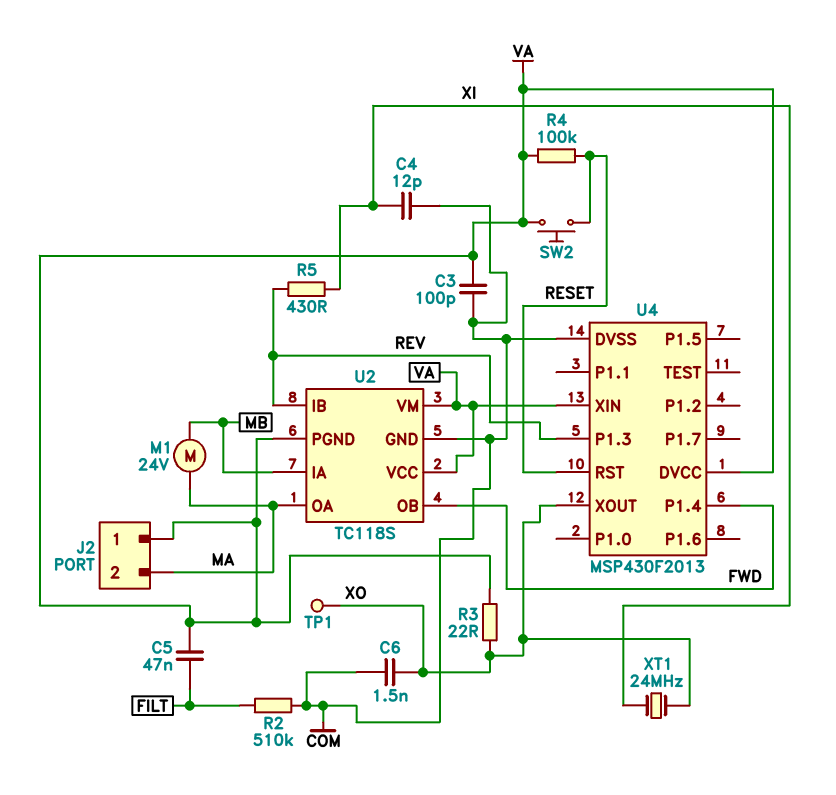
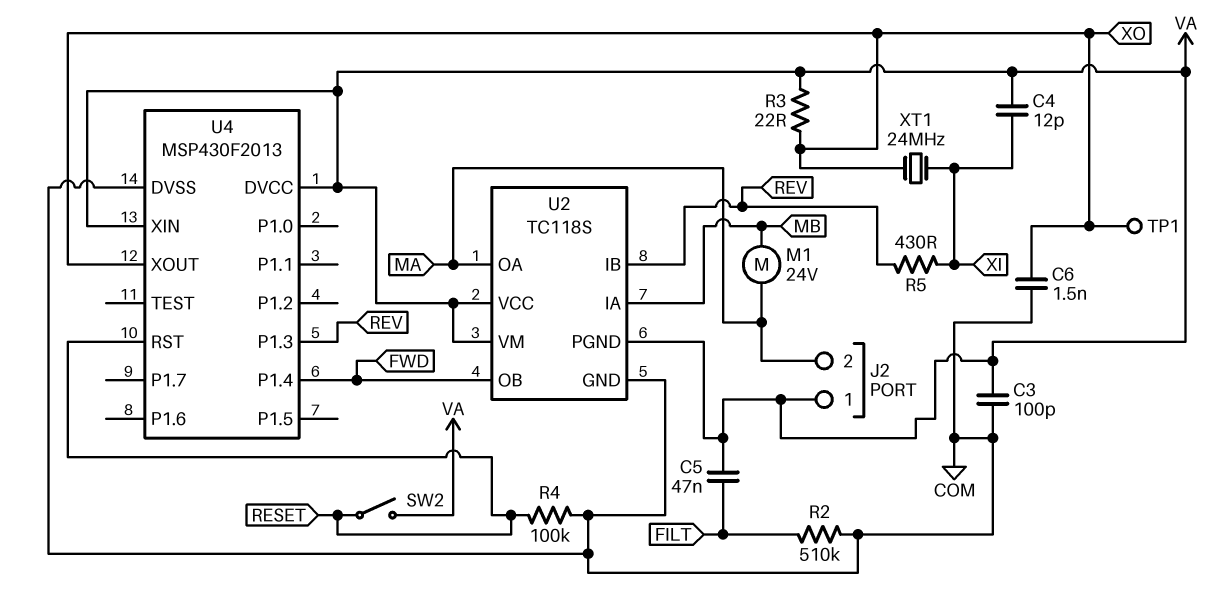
C4: 12pF (COM, XI) -> 12pF (VA, XI)
R4: 100k (RESET, VA) -> 100k (COM, RESET)
SW2: button (RESET, VA) -> switch (RESET, VA)

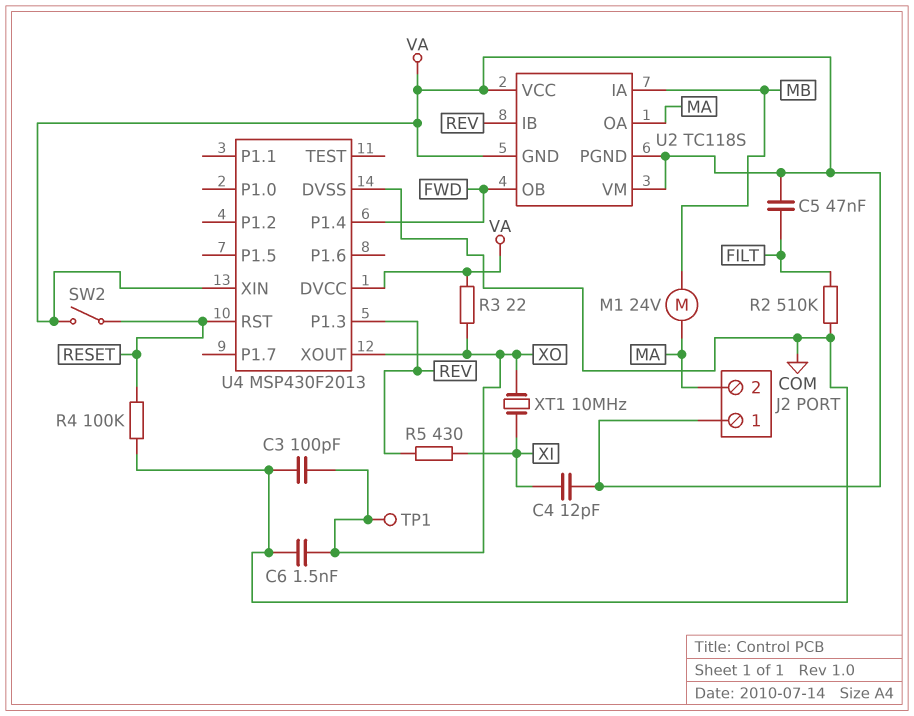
C3: 100pF (COM, VA) -> 100pF (COM, XO)
U2 pin GND: COM -> VA
XT1: 24MHz (XI, XO) -> 10MHz (XI, XO)

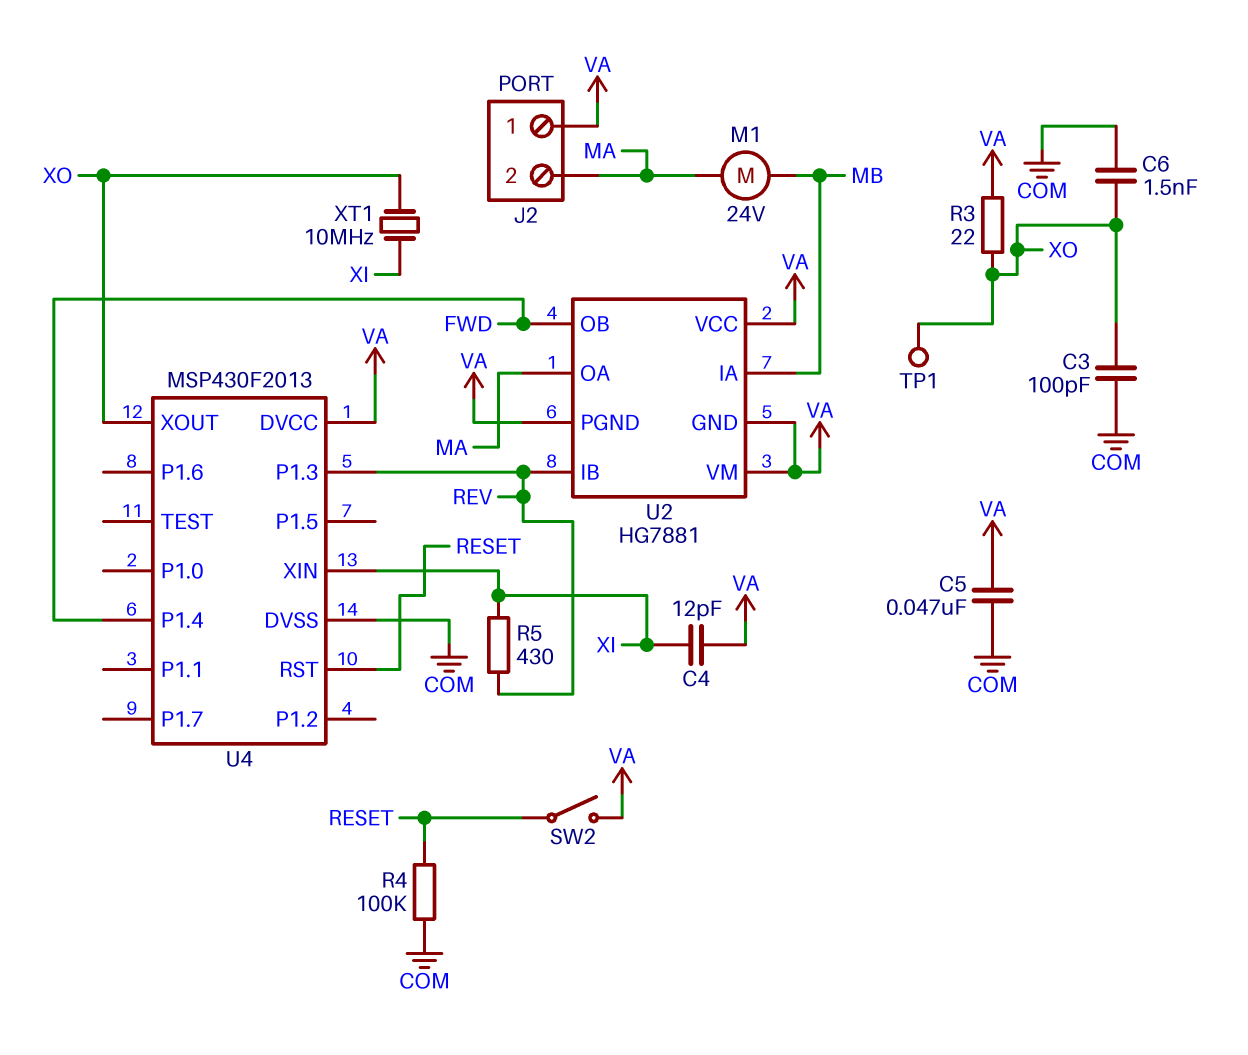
C5: 47nF (FILT, VA) -> 47nF (COM, VA)
R2: 510k (COM, FILT) -> none
U2: TC118S -> HG7881
U4 pin XIN: VA -> XI

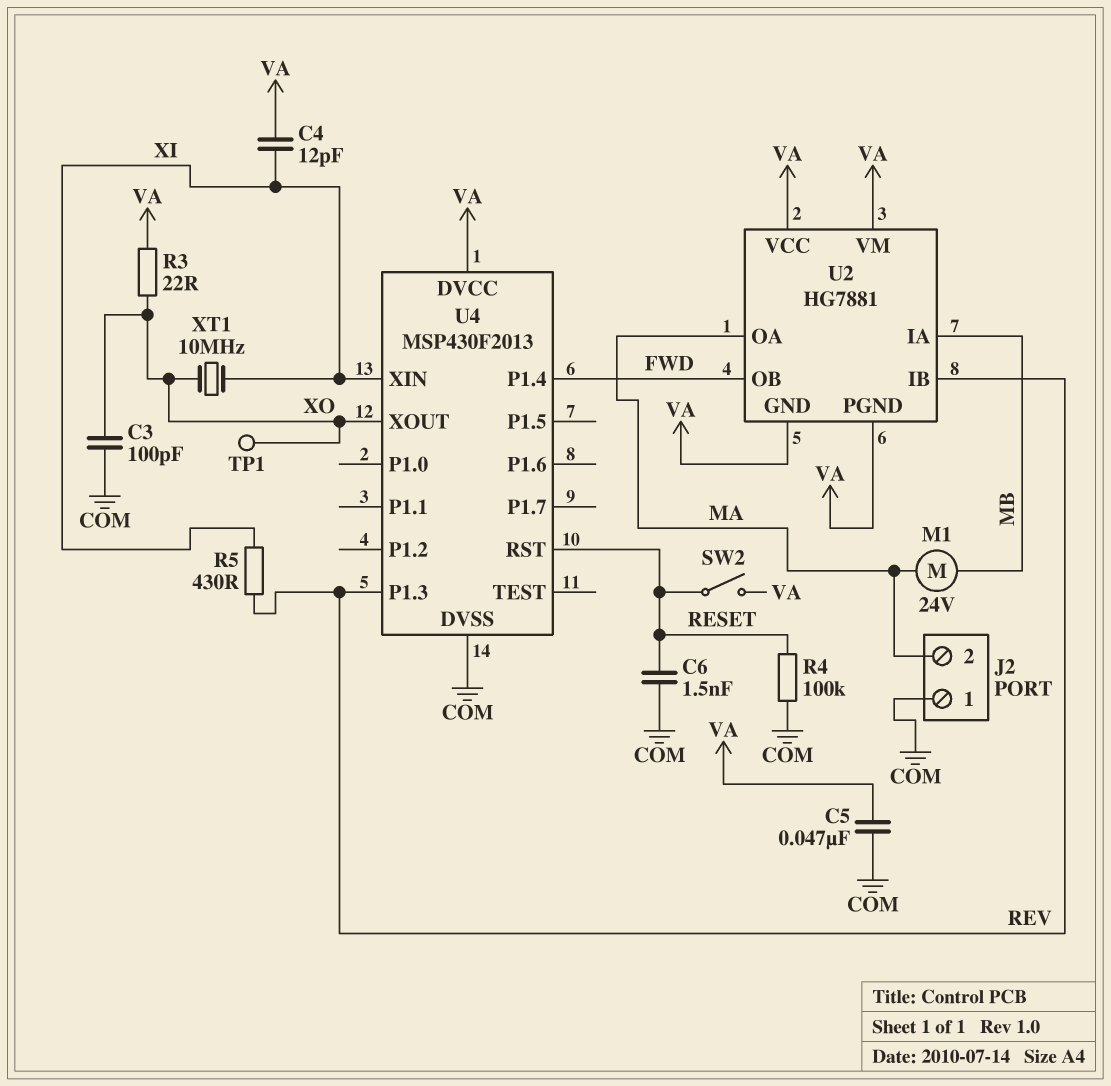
C6: 1.5nF (COM, XO) -> 1.5nF (COM, RESET)
J2 pin 1: VA -> COM

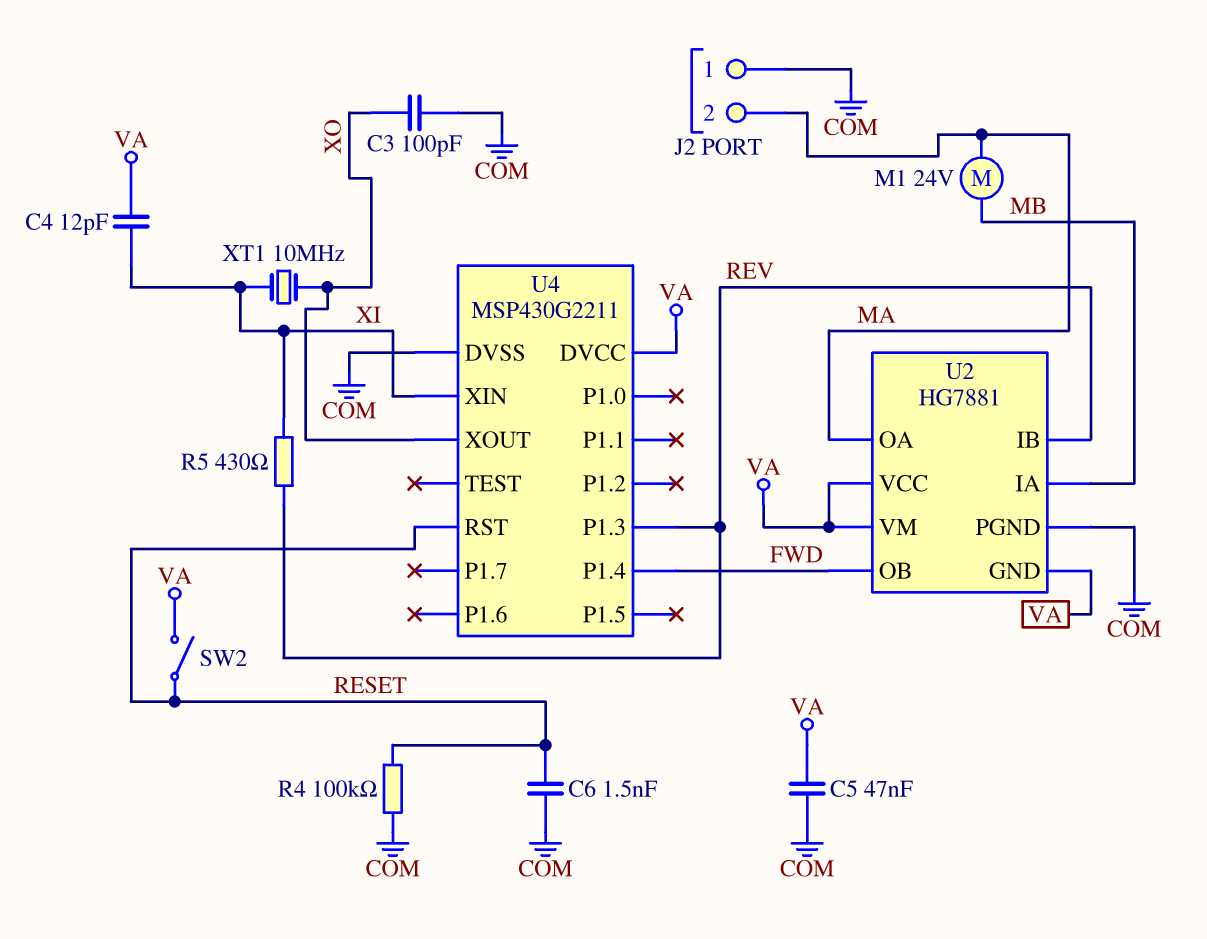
R3: 22 (VA, XO) -> none
TP1: test point (XO) -> none
U2 pin PGND: VA -> COM
U4: MSP430F2013 -> MSP430G2211

